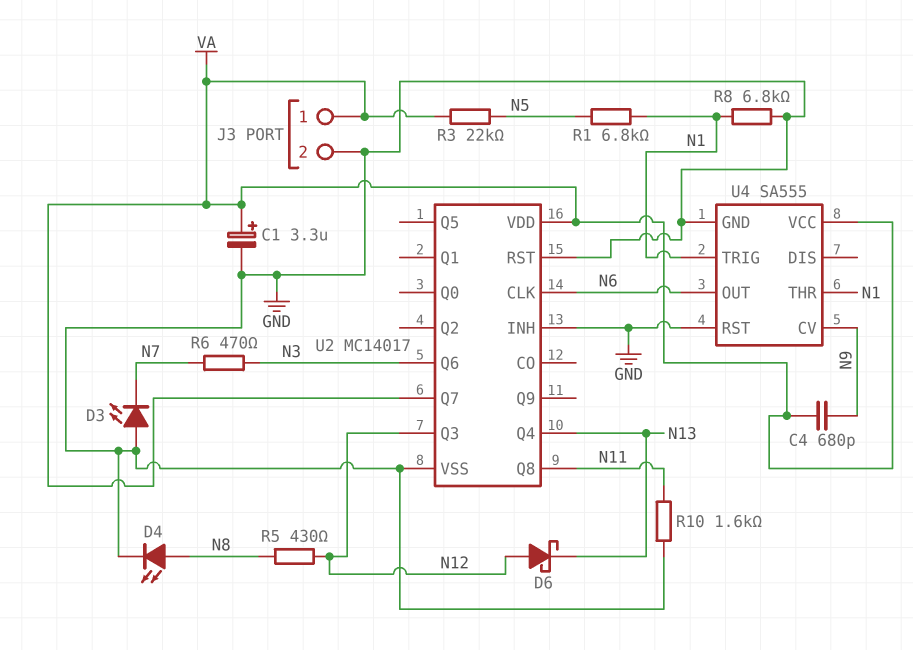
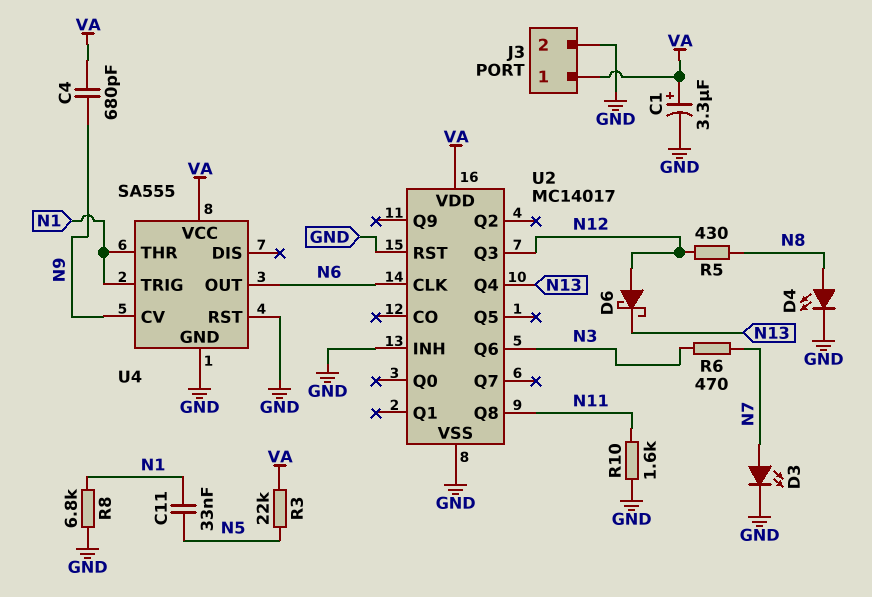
C11: none -> 33nF (N1, N5)
D3: LED (A GND, K N7) -> LED (A N7, K GND)
R1: 6.8k (N1, N5) -> none
U2 pin Q7: VA -> none

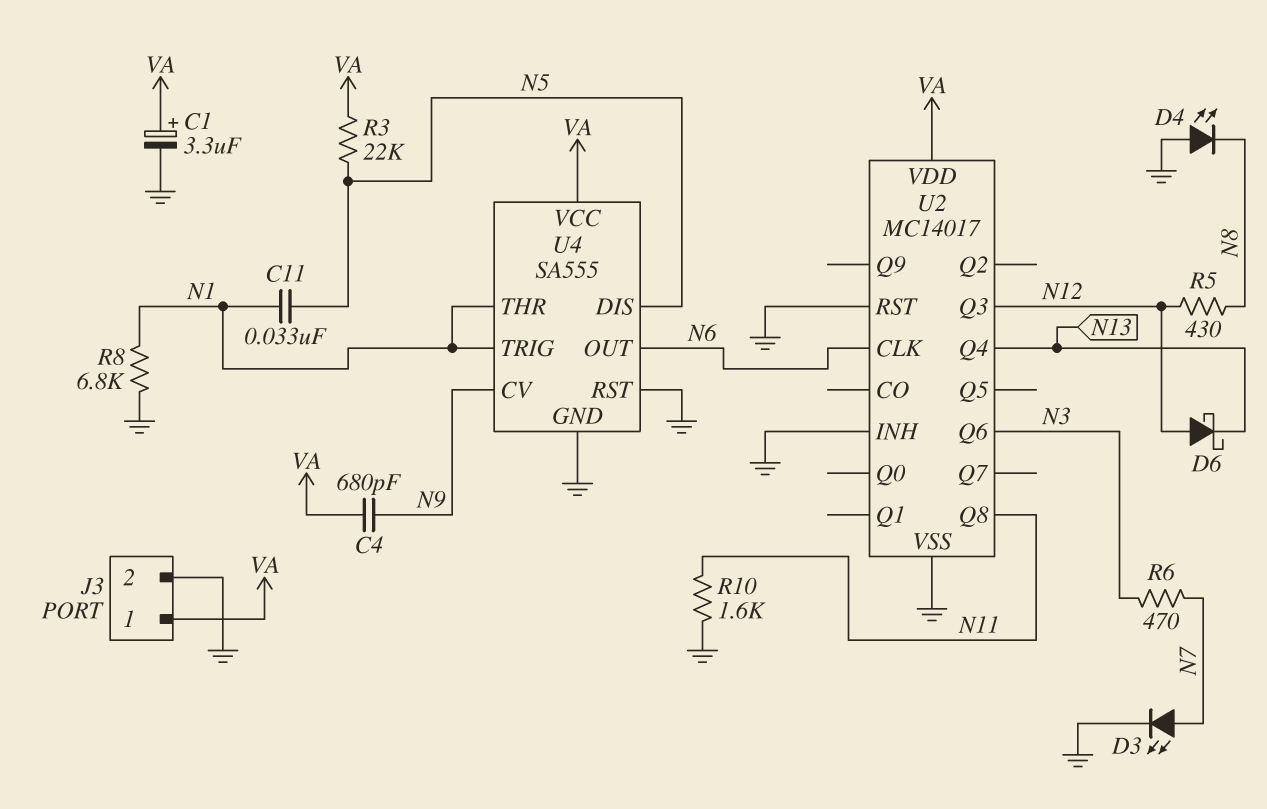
D4: LED (A N8, K GND) -> LED (A GND, K N8)
U4 pin DIS: none -> N5

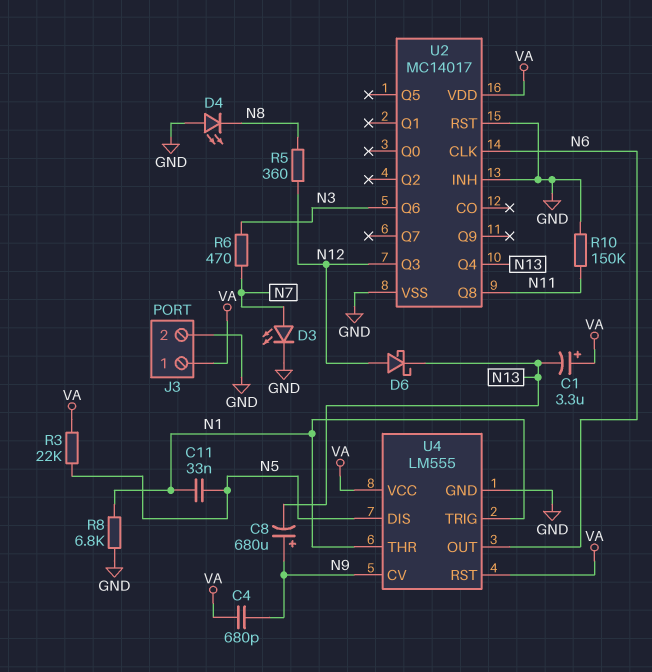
C1: 3.3uF (plus VA, minus GND) -> 3.3uF (plus VA, minus N13)
C8: none -> 680uF (plus N9, minus N13)
R5: 430 (N8, N12) -> 360 (N8, N12)
R10: 1.6k (GND, N11) -> 150k (GND, N11)
U4: SA555 -> LM555
U4 pin RST: GND -> VA

